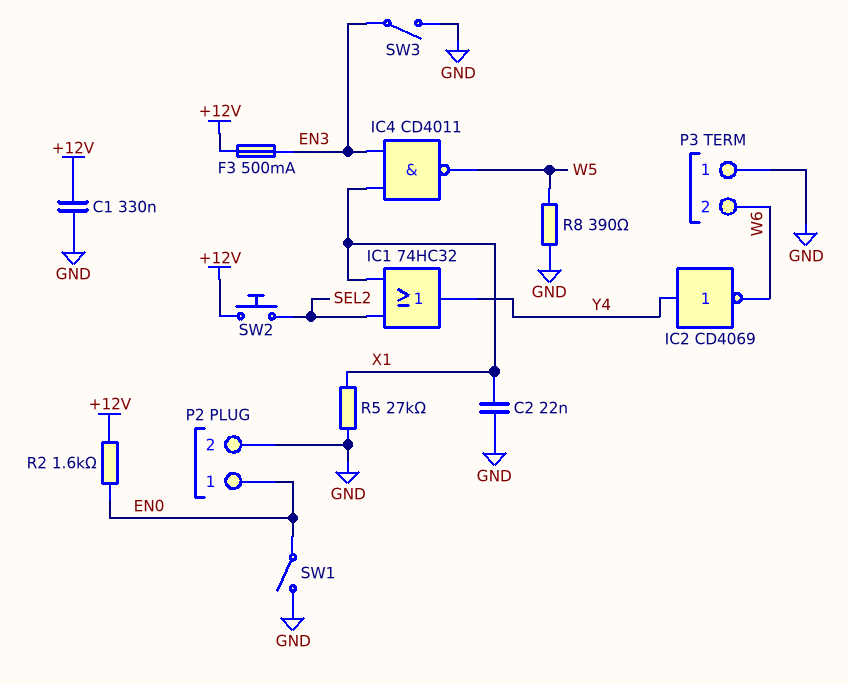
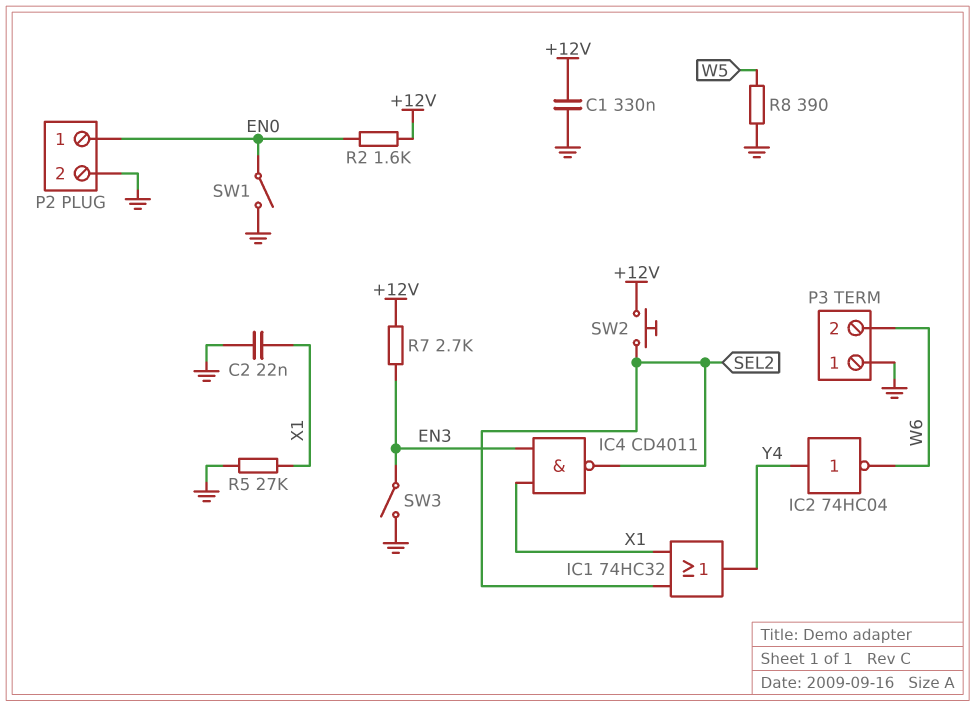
F3: 500mA (+12V, EN3) -> none
IC2: NOT CD4069 (in Y4, out W6) -> NOT 74HC04 (in Y4, out W6)
IC4: NAND CD4011 (in EN3, in X1, out W5) -> NAND CD4011 (in EN3, in X1, out SEL2)
R7: none -> 2.7k (+12V, EN3)

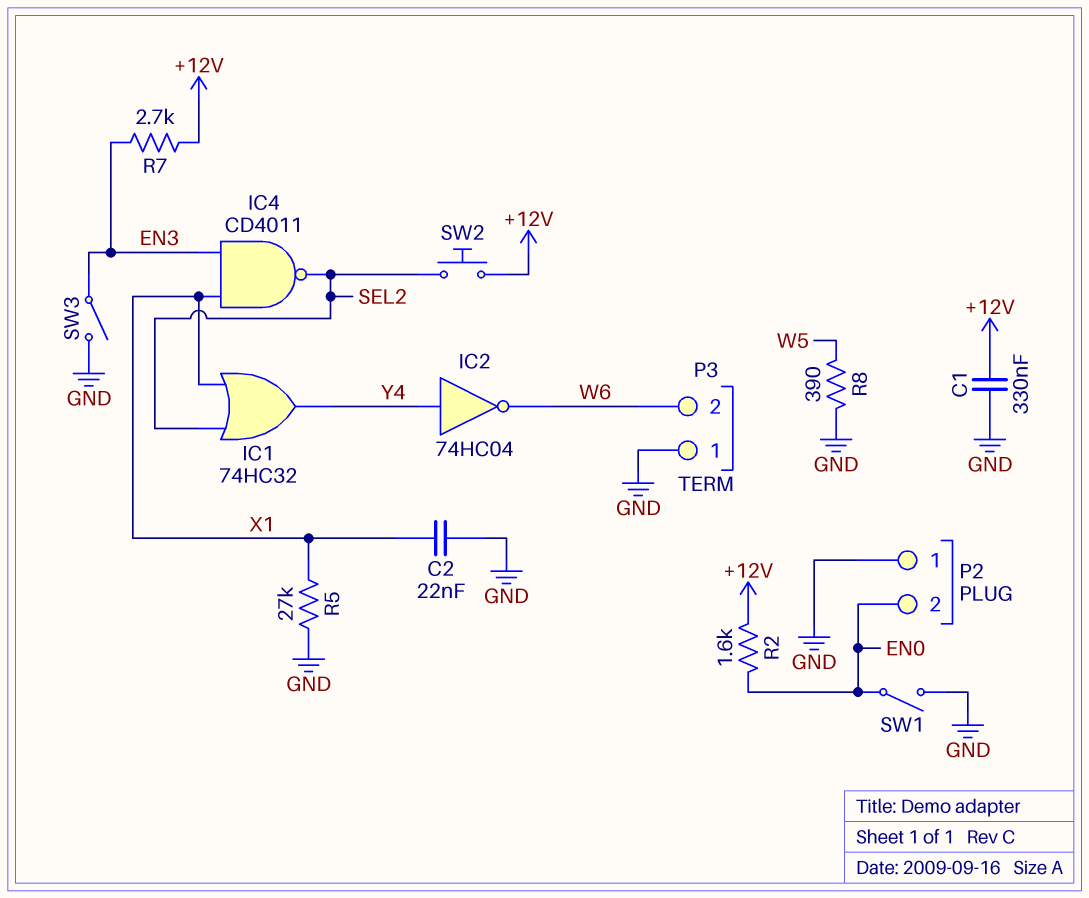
P2 pin 1: EN0 -> GND
P2 pin 2: GND -> EN0

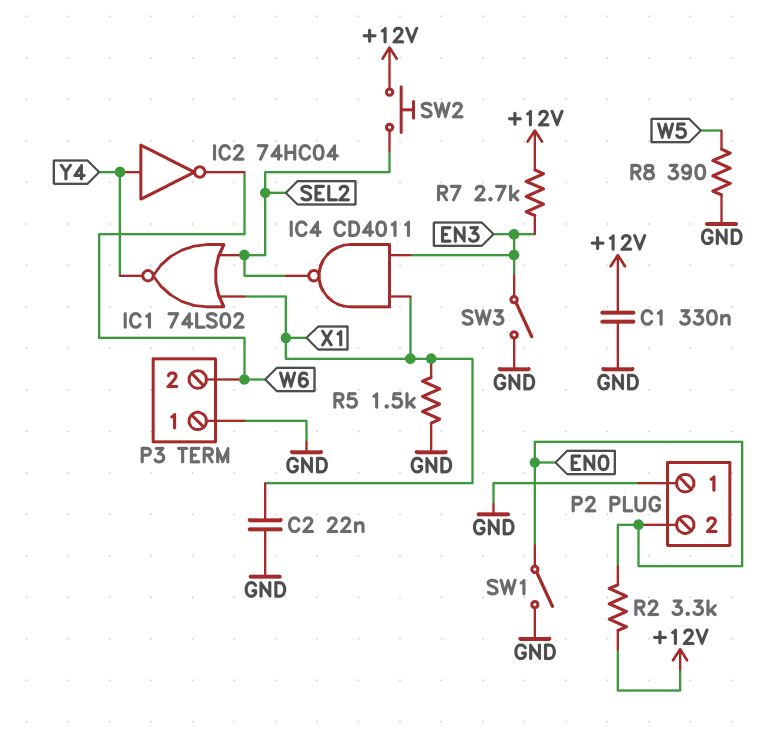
IC1: OR 74HC32 (in SEL2, in X1, out Y4) -> NOR 74LS02 (in SEL2, in X1, out Y4)
R2: 1.6k (+12V, EN0) -> 3.3k (+12V, EN0)
R5: 27k (GND, X1) -> 1.5k (GND, X1)

